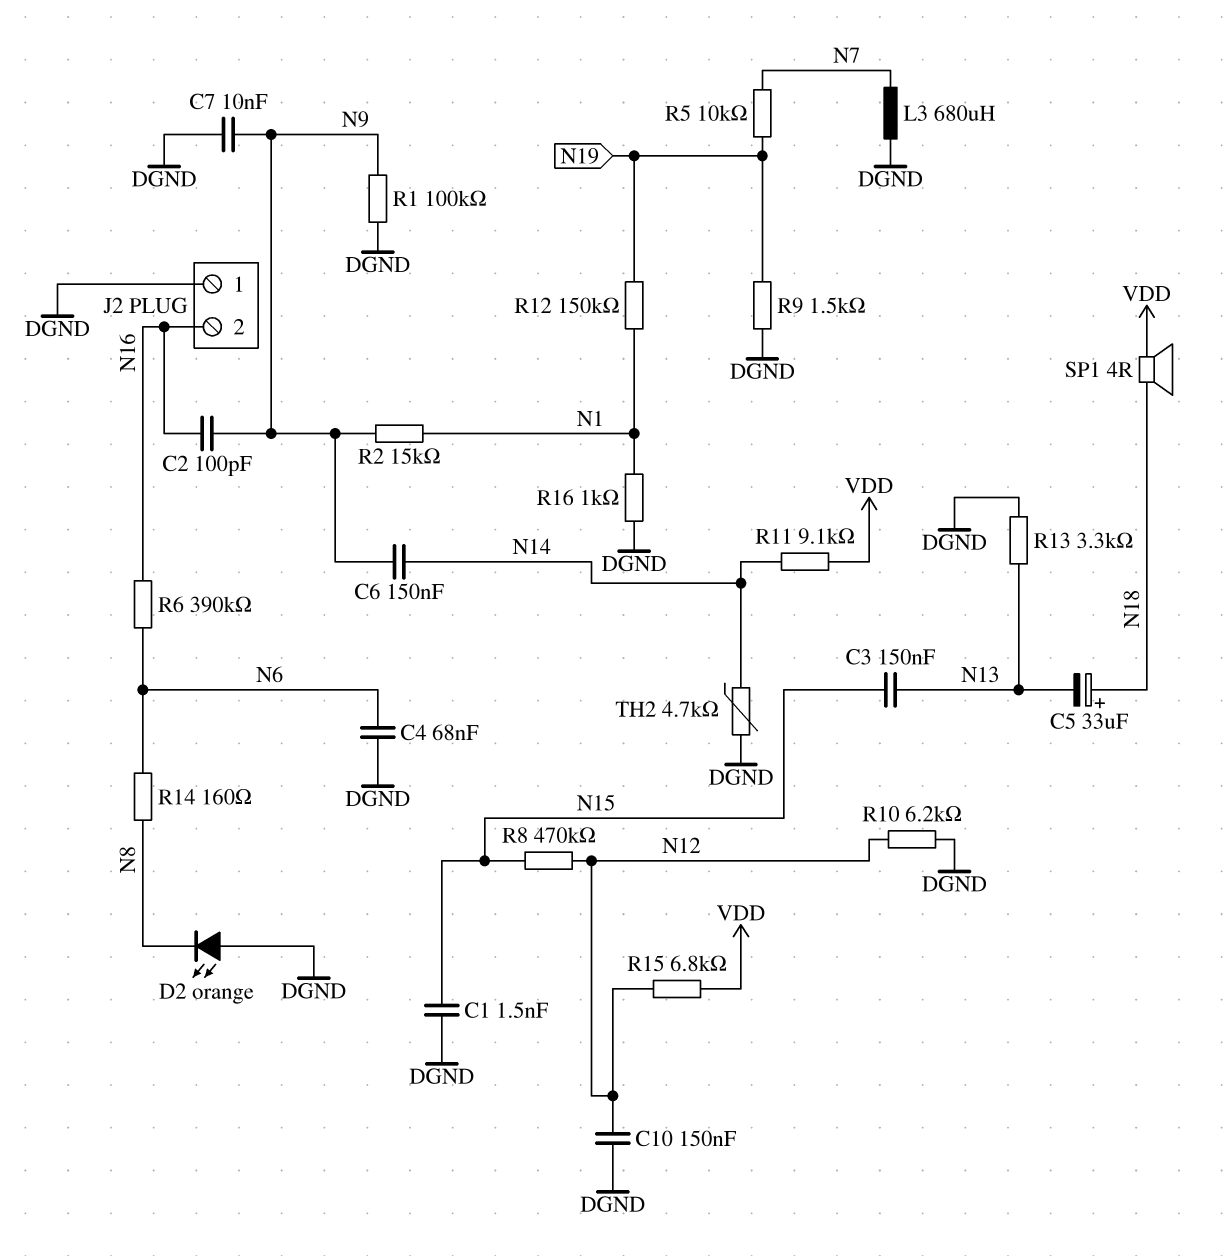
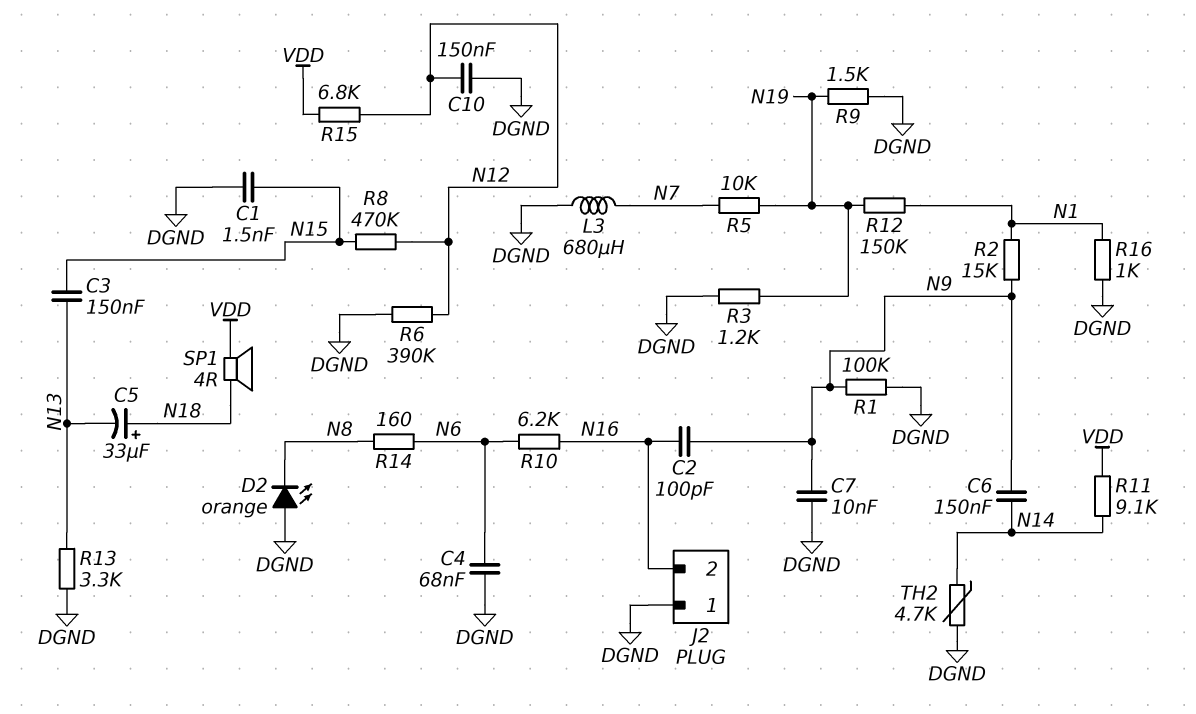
R3: none -> 1.2k (DGND, N19)
R6: 390k (N6, N16) -> 390k (DGND, N12)
R10: 6.2k (DGND, N12) -> 6.2k (N6, N16)

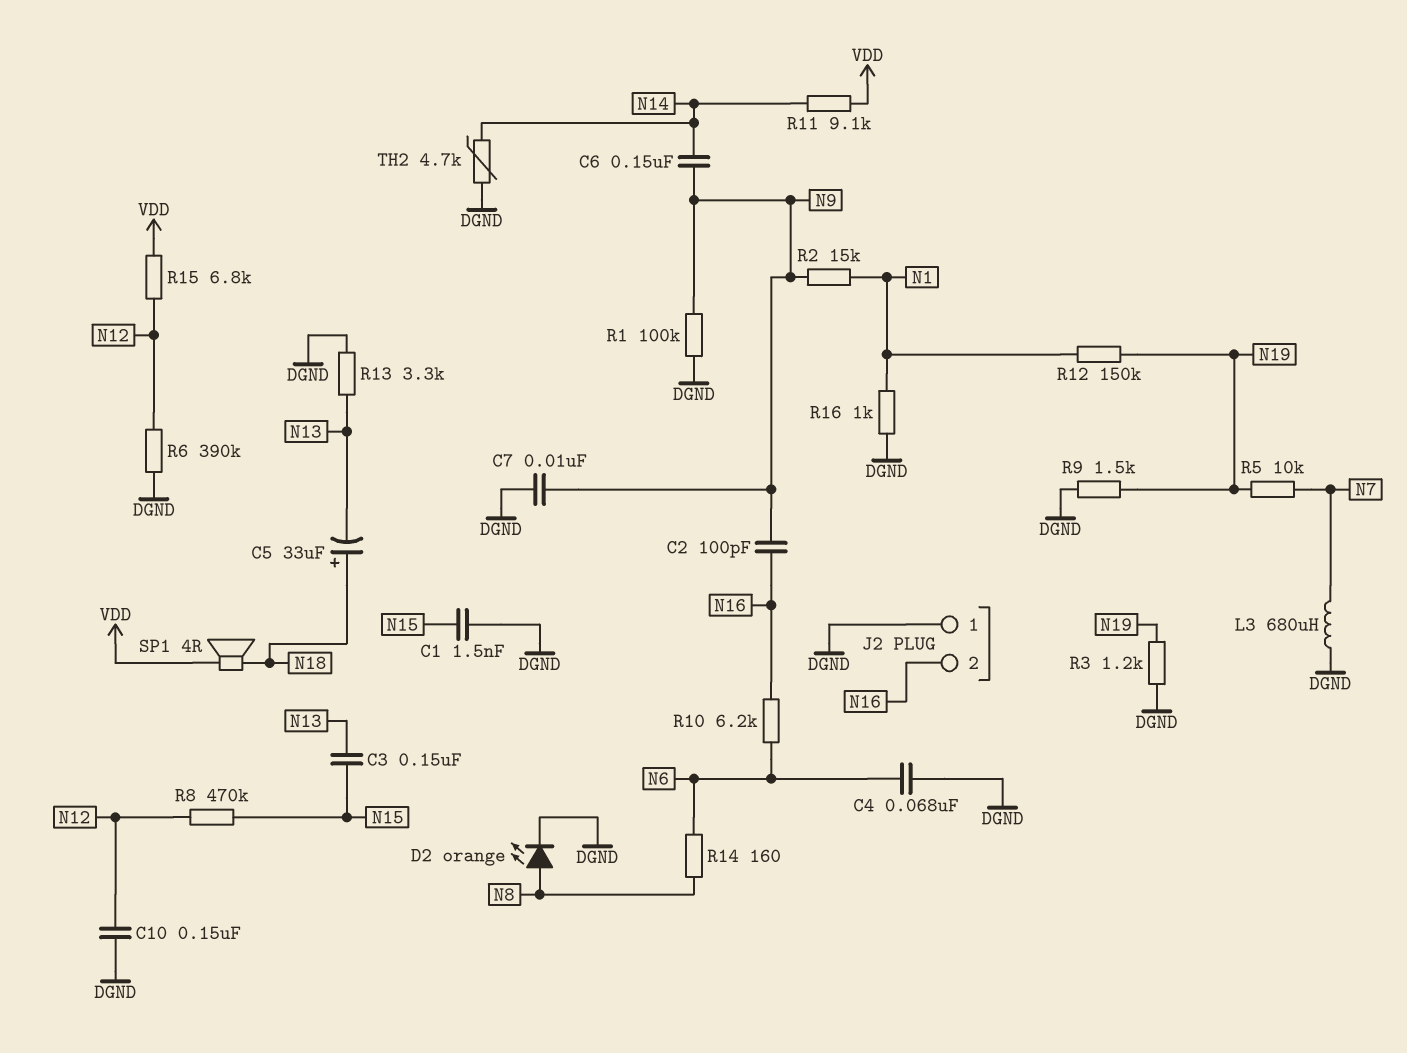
D2: LED orange (A DGND, K N8) -> LED orange (A N8, K DGND)

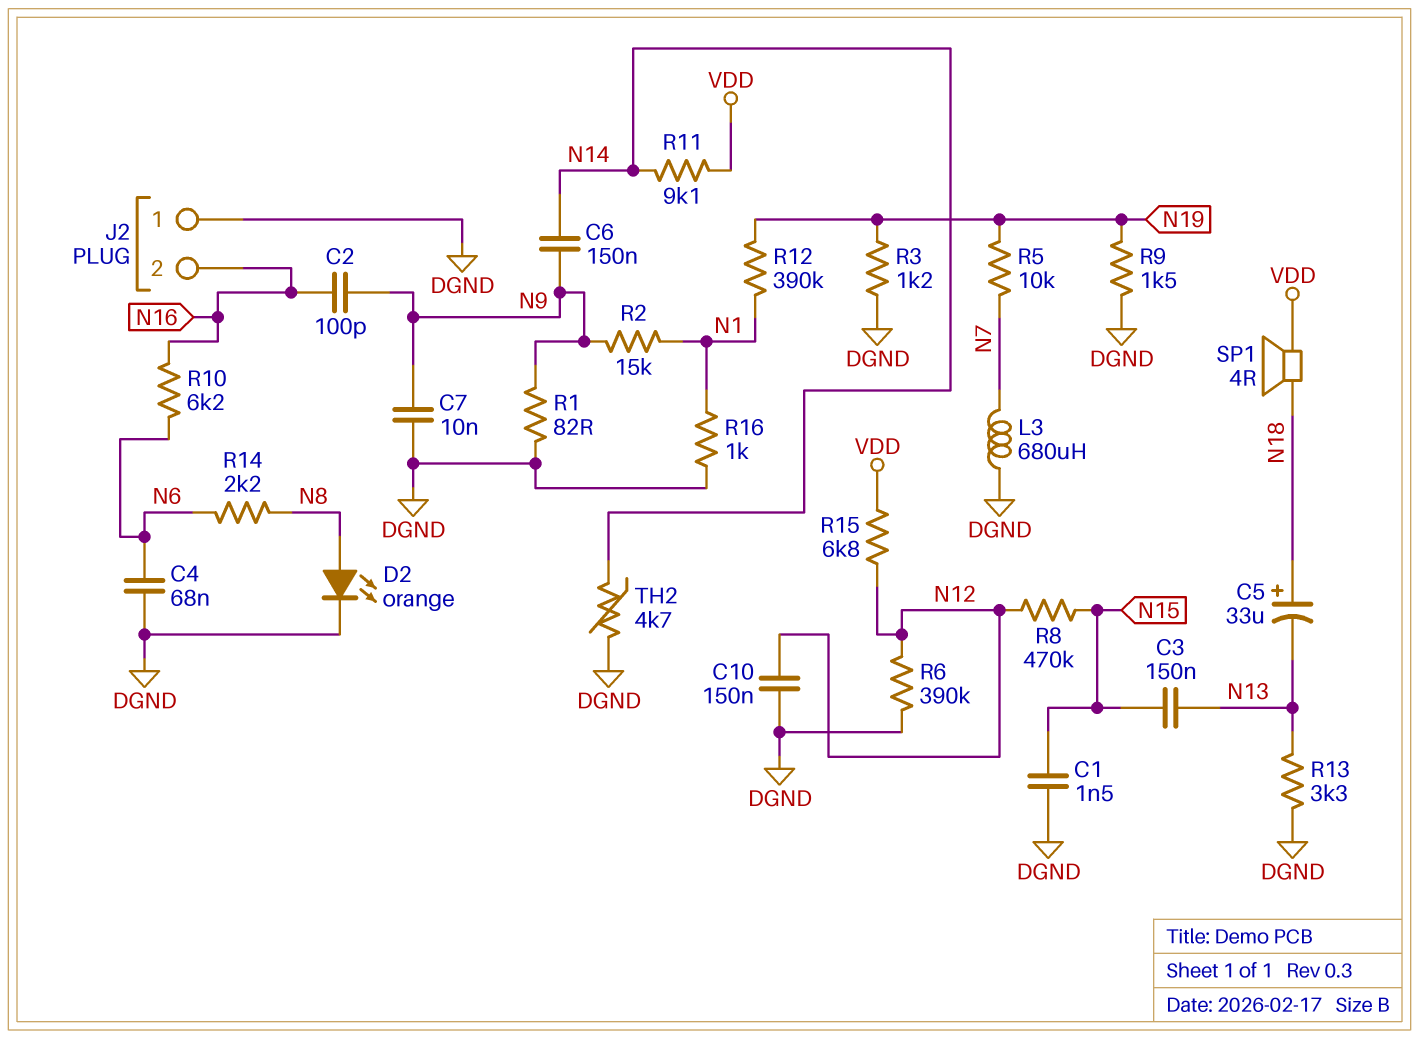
R1: 100k (DGND, N9) -> 82 (DGND, N9)
R12: 150k (N1, N19) -> 390k (N1, N19)
R14: 160 (N6, N8) -> 2.2k (N6, N8)

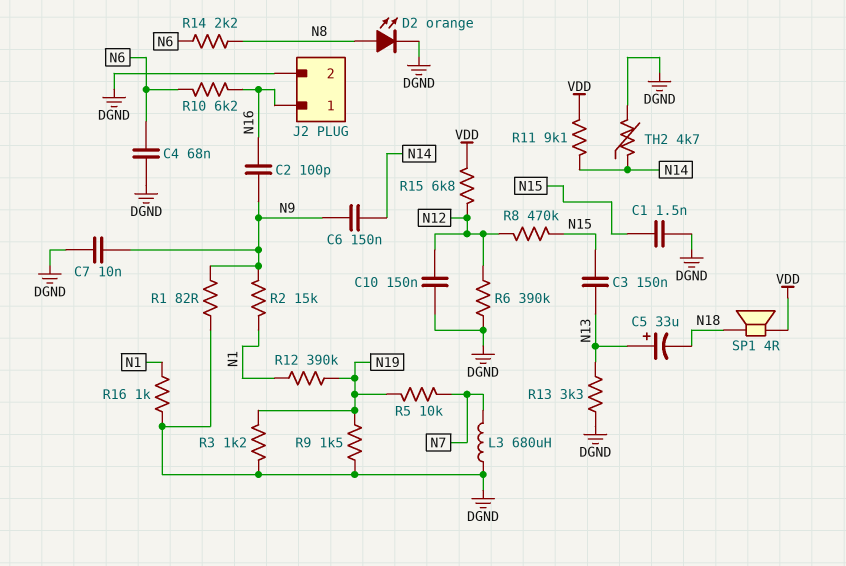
C5: 33uF (plus N18, minus N13) -> 33uF (plus N13, minus N18)
J2 pin 1: DGND -> N16
J2 pin 2: N16 -> DGND

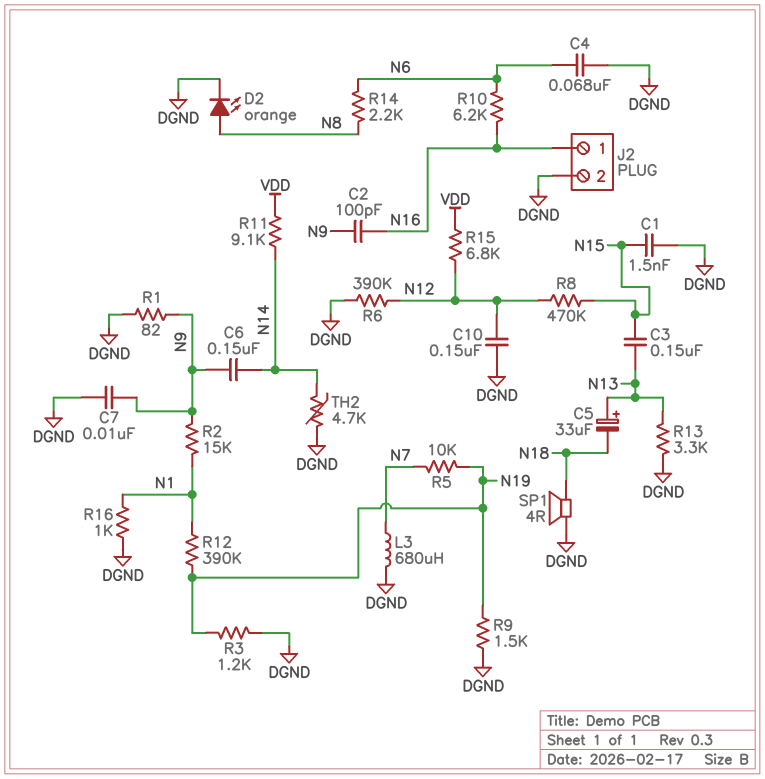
SP1: speaker 4R (N18, VDD) -> speaker 4R (DGND, N18)

